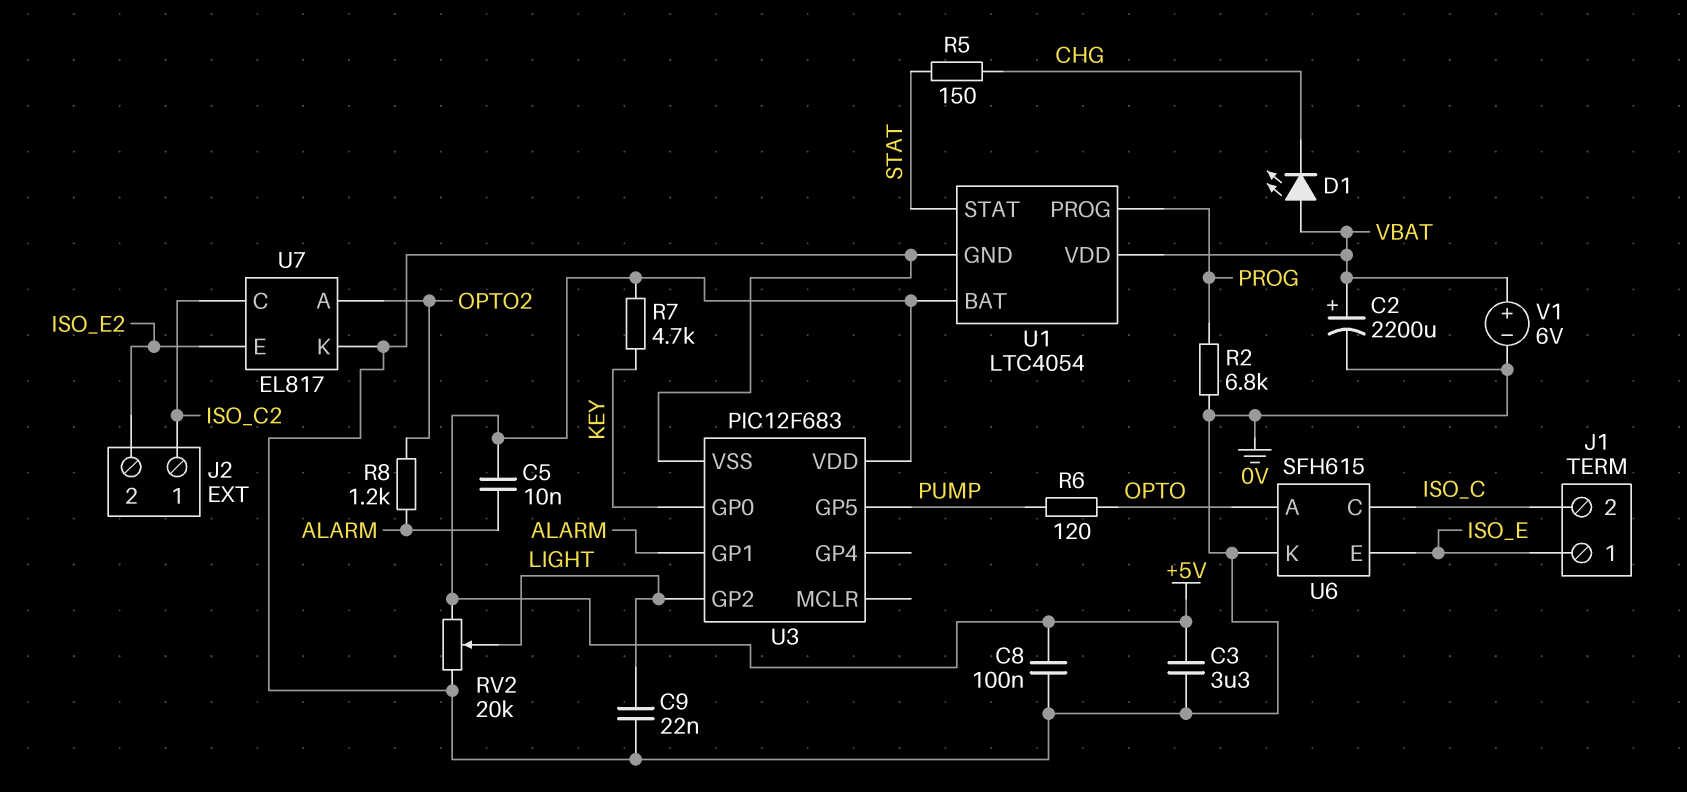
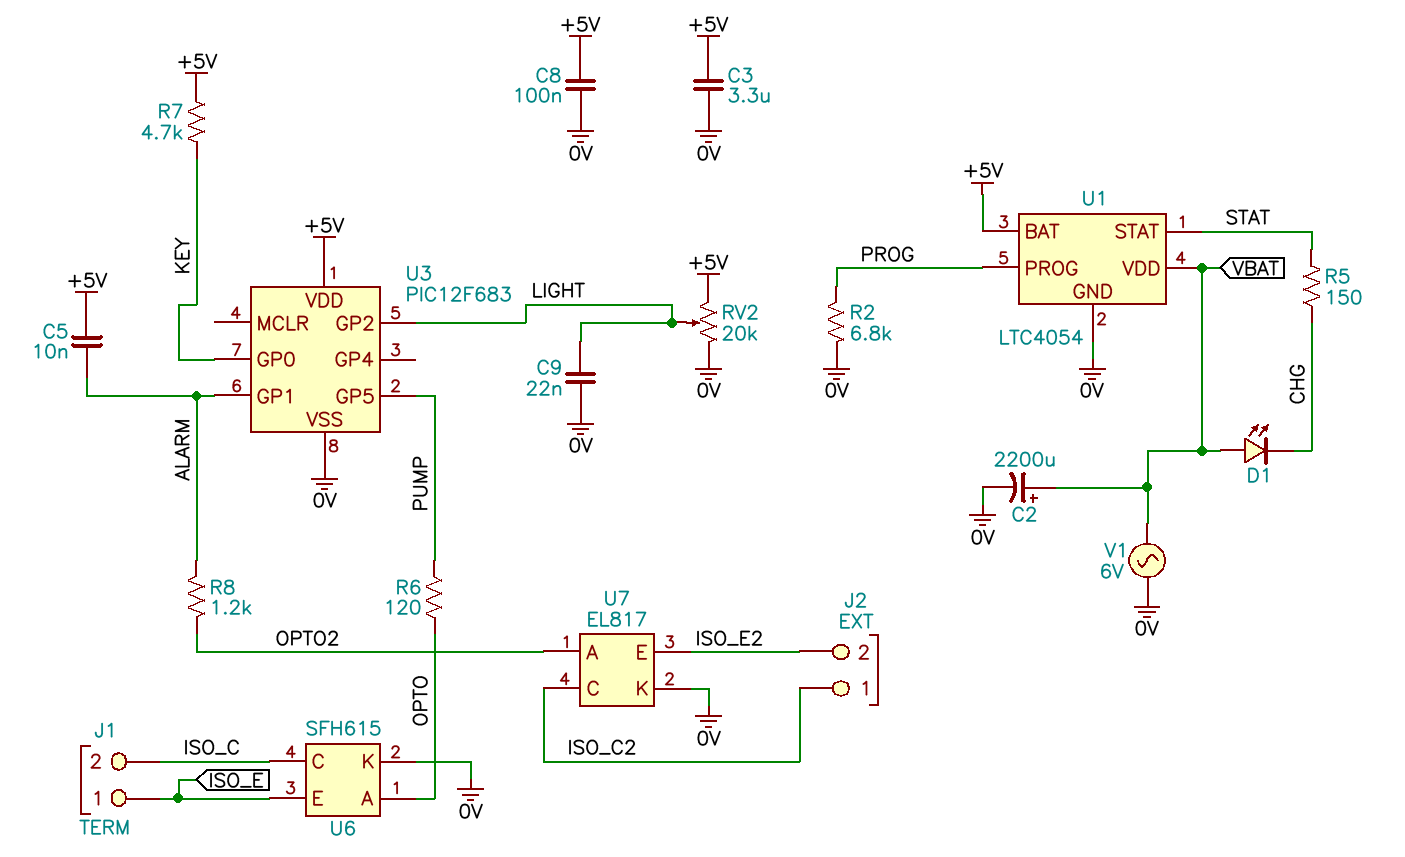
V1: 6V (plus VBAT, minus 0V) -> AC 6V (0V, VBAT)

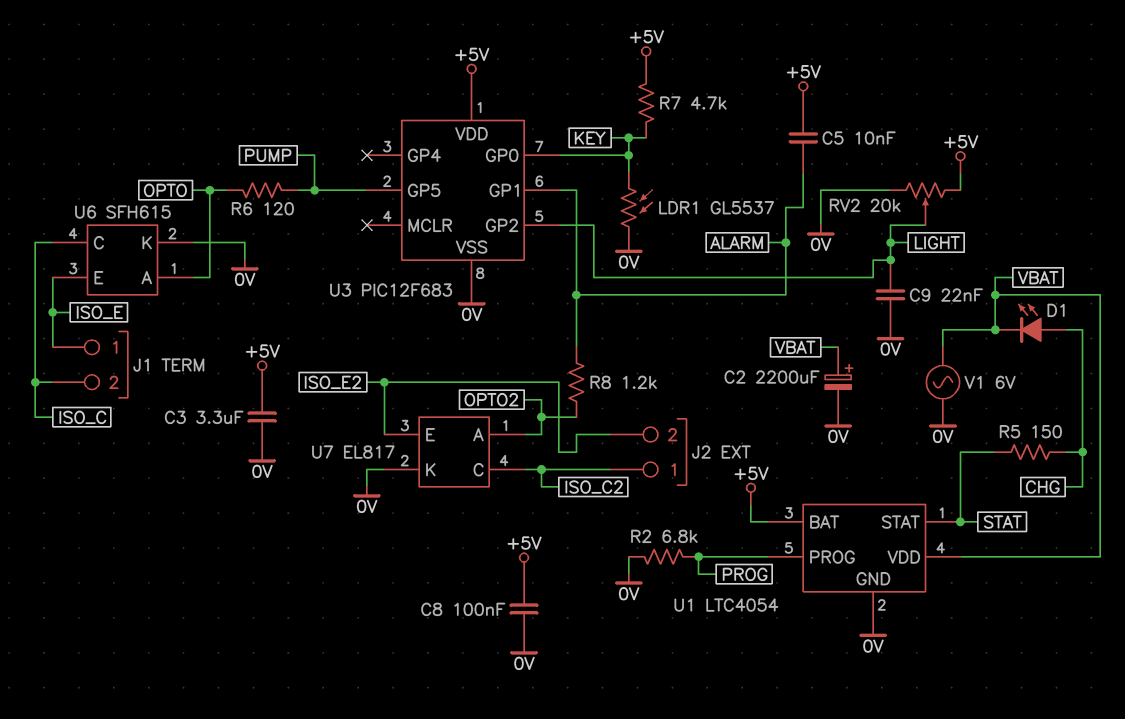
D1: LED (A VBAT, K CHG) -> LED (A CHG, K VBAT)
LDR1: none -> GL5537 (0V, KEY)

